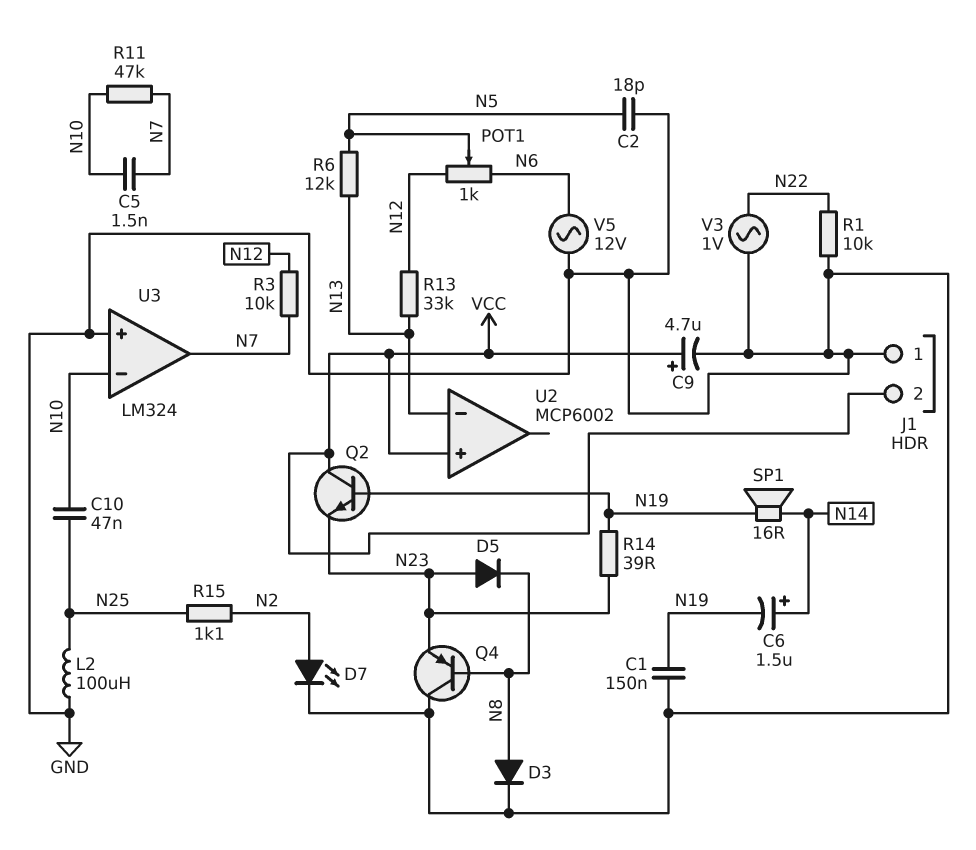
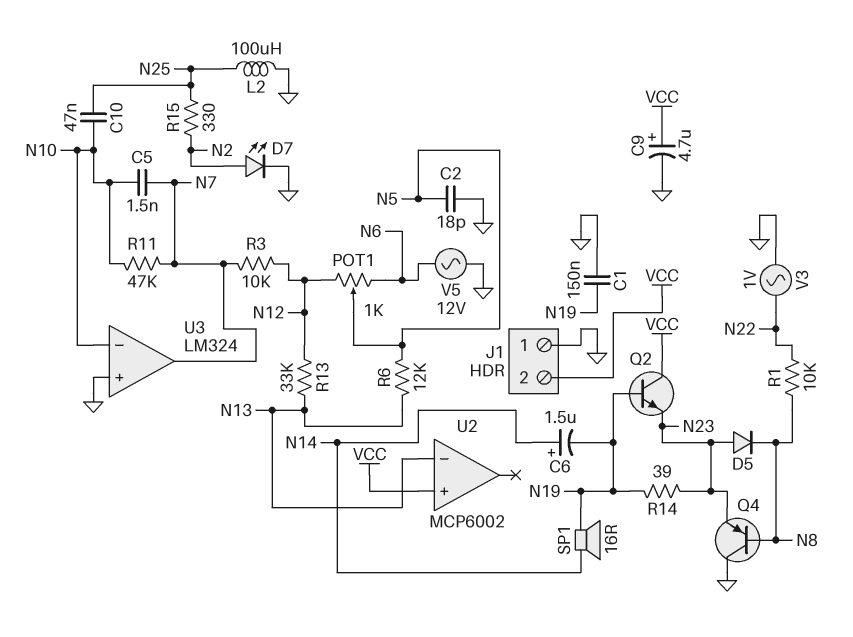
D3: diode (A N8, K GND) -> none
R1: 10k (GND, N22) -> 10k (N8, N22)
R15: 1.1k (N2, N25) -> 330 (N2, N25)

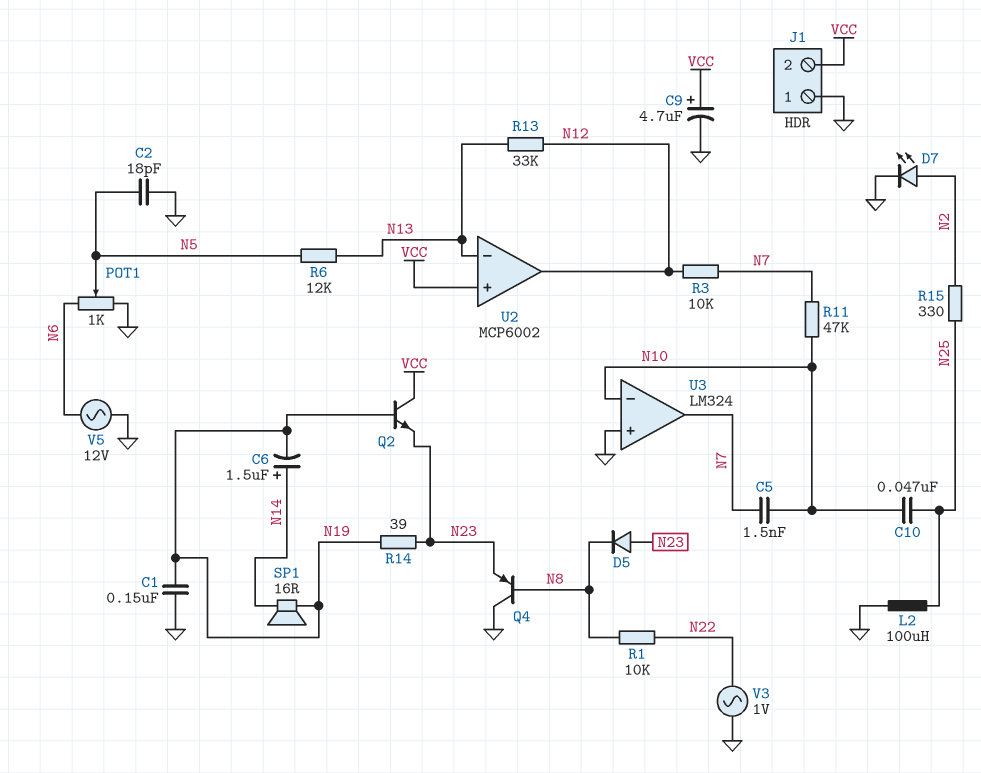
POT1: 1k (N6, N12, wiper N5) -> 1k (GND, N6, wiper N5)
U2 pin out: none -> N12

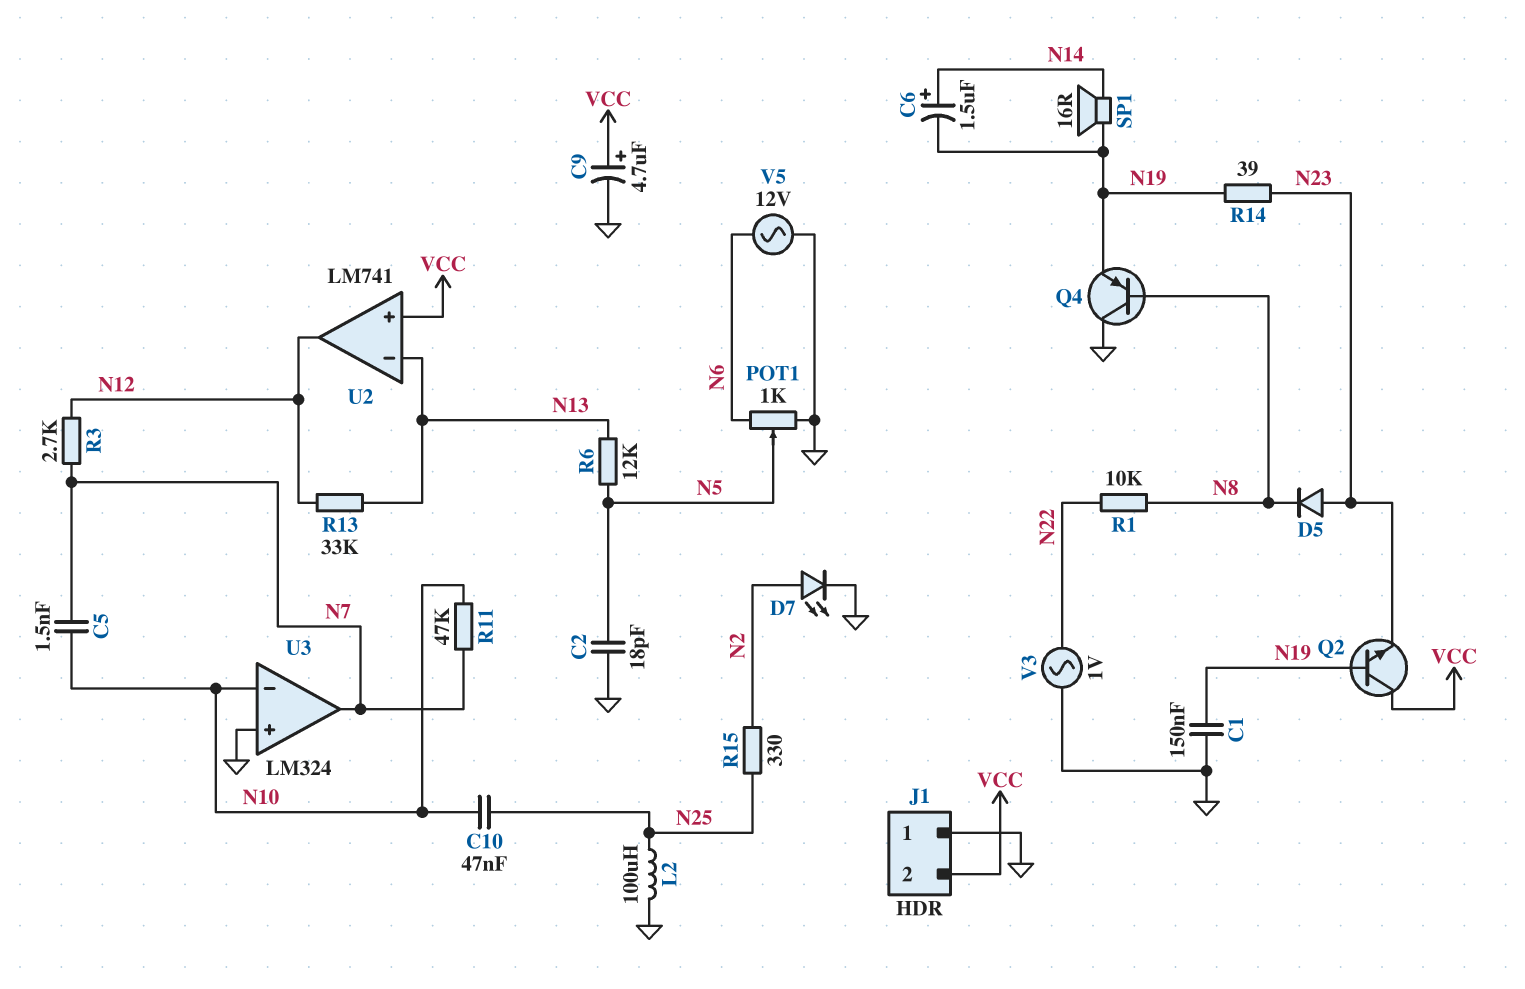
Q4: PNP (B N8, C GND, E N23) -> PNP (B N8, C GND, E N19)
R3: 10k (N7, N12) -> 2.7k (N7, N12)
U2: MCP6002 -> LM741

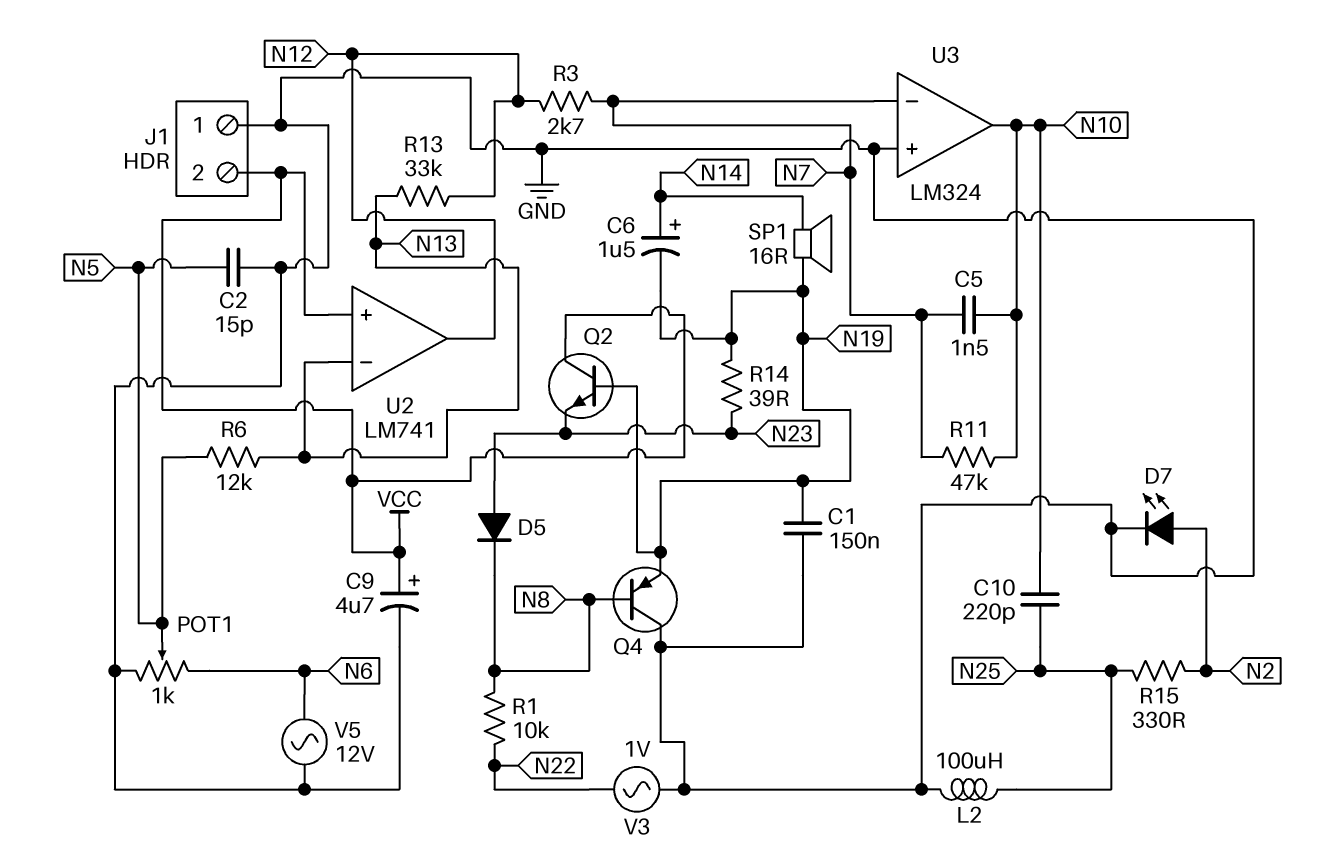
C2: 18pF (GND, N5) -> 15pF (GND, N5)
C10: 47nF (N10, N25) -> 220pF (N10, N25)
U3 pin in-: N10 -> N7
U3 pin out: N7 -> N10

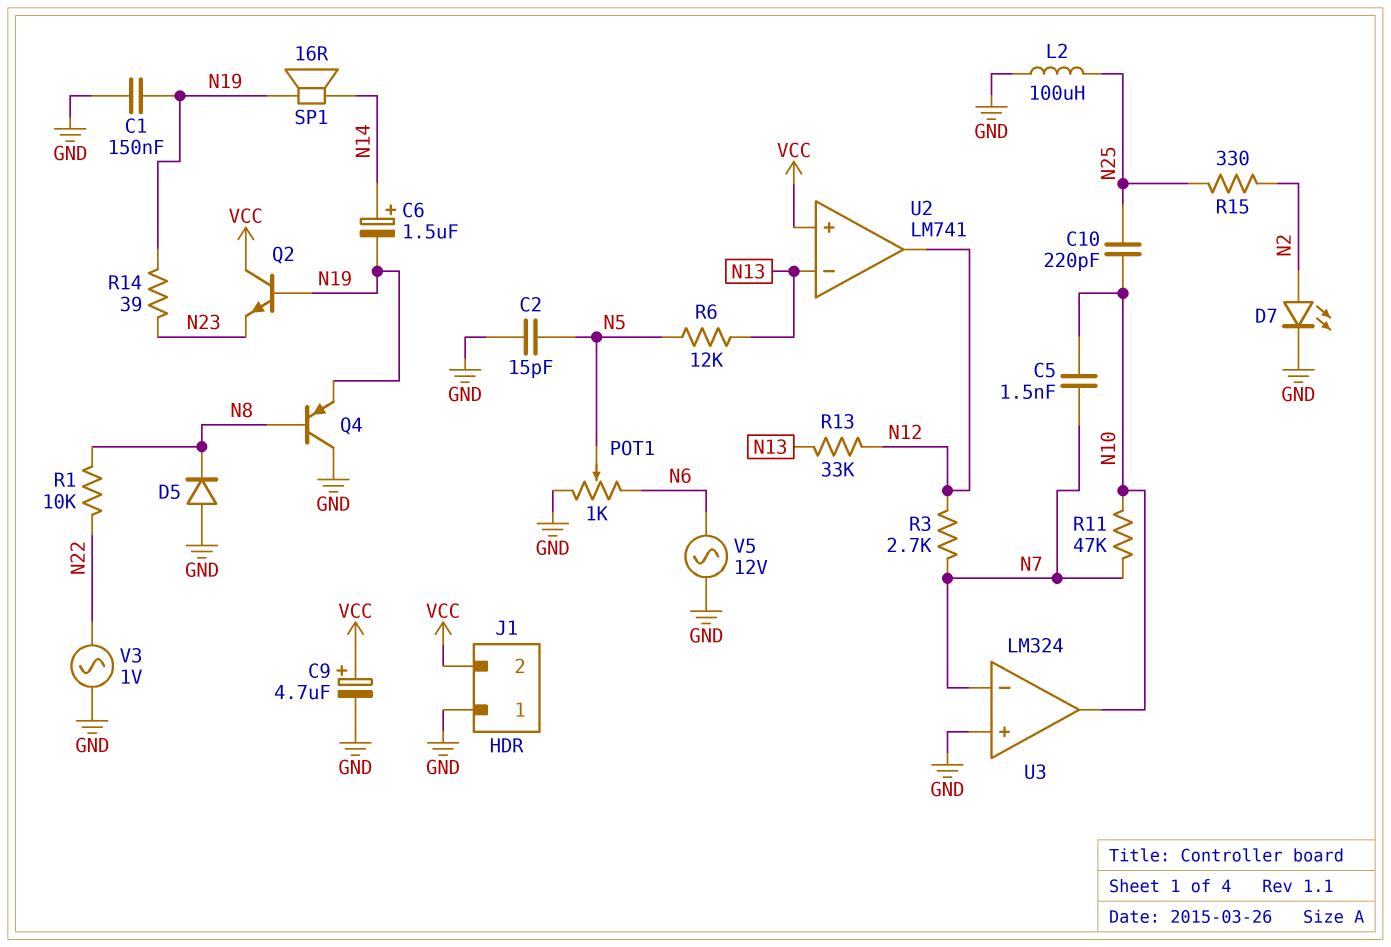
D5: diode (A N23, K N8) -> diode (A GND, K N8)

